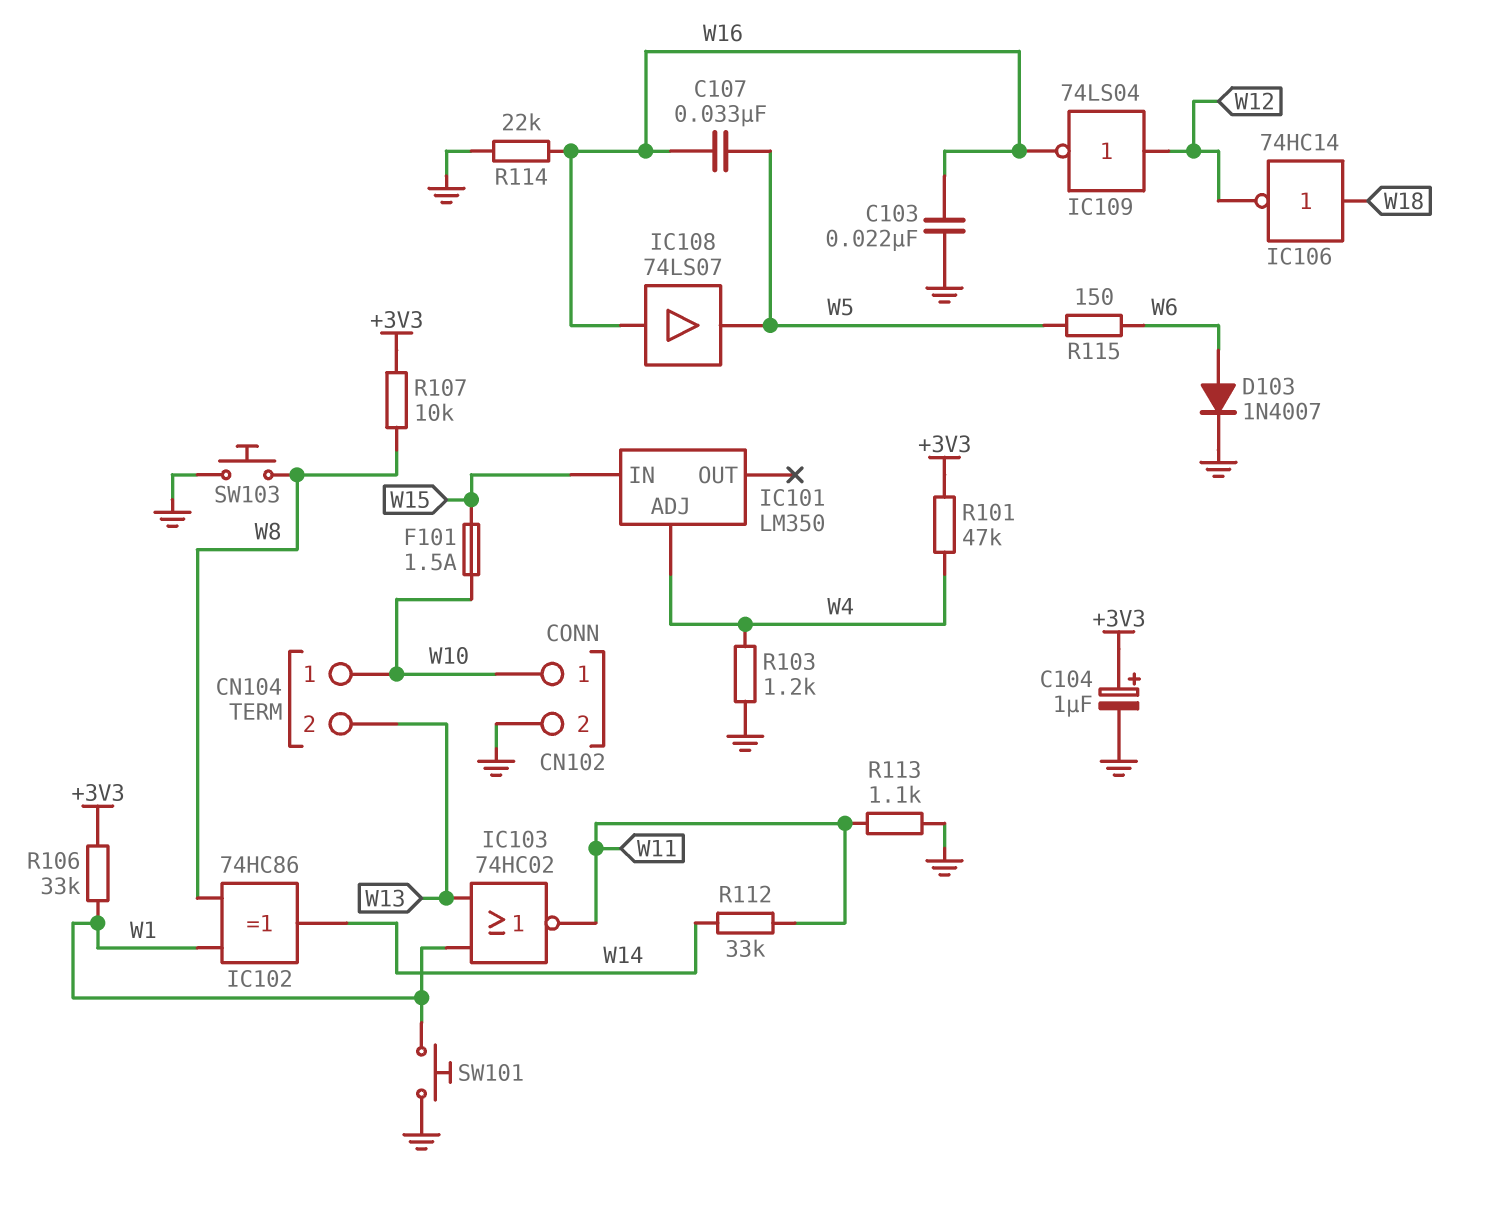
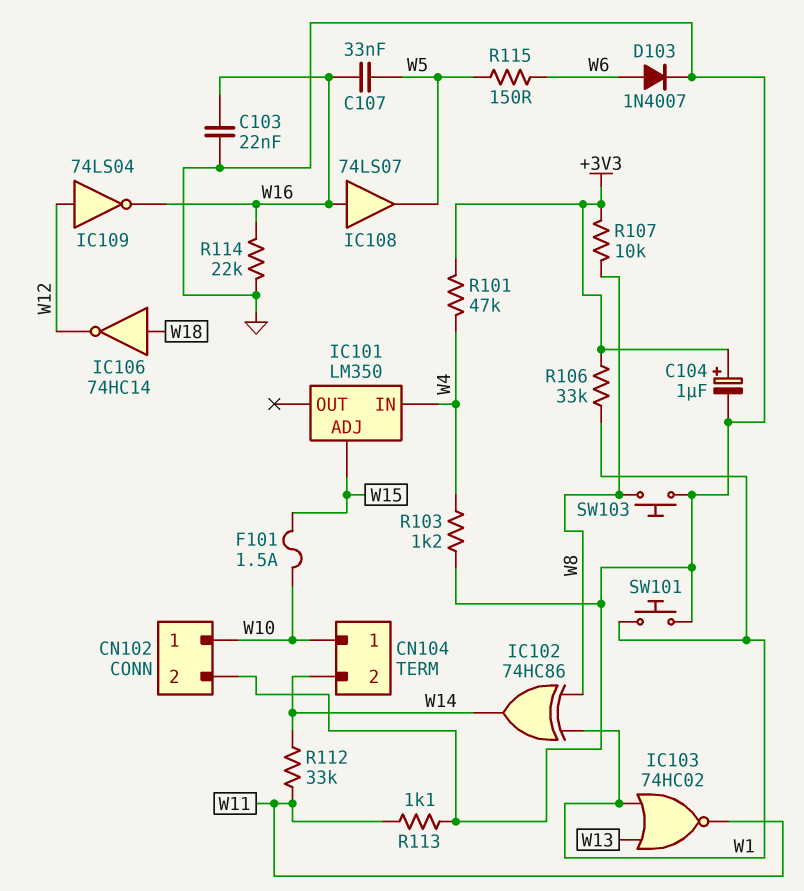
CN104 pin 2: W13 -> W14
IC101 pin ADJ: W4 -> W15
IC101 pin IN: W15 -> W4

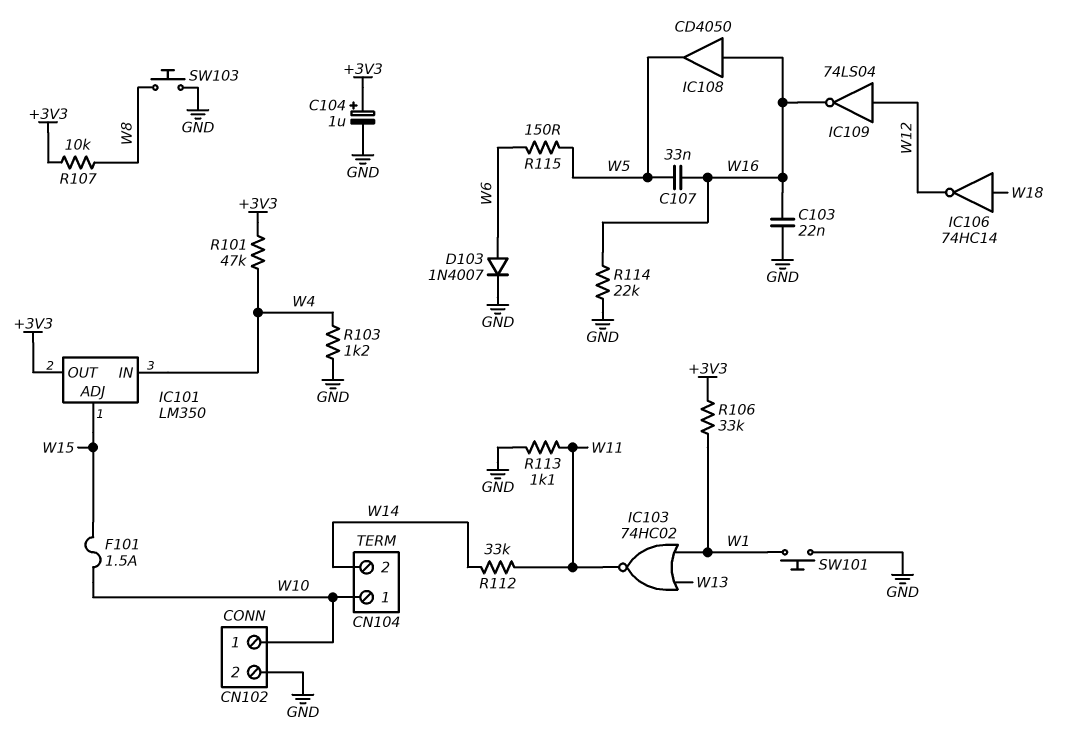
IC101 pin OUT: none -> +3V3
IC102: XOR 74HC86 (in W1, in W8, out W14) -> none
IC108: buffer 74LS07 (in W16, out W5) -> buffer CD4050 (in W16, out W5)

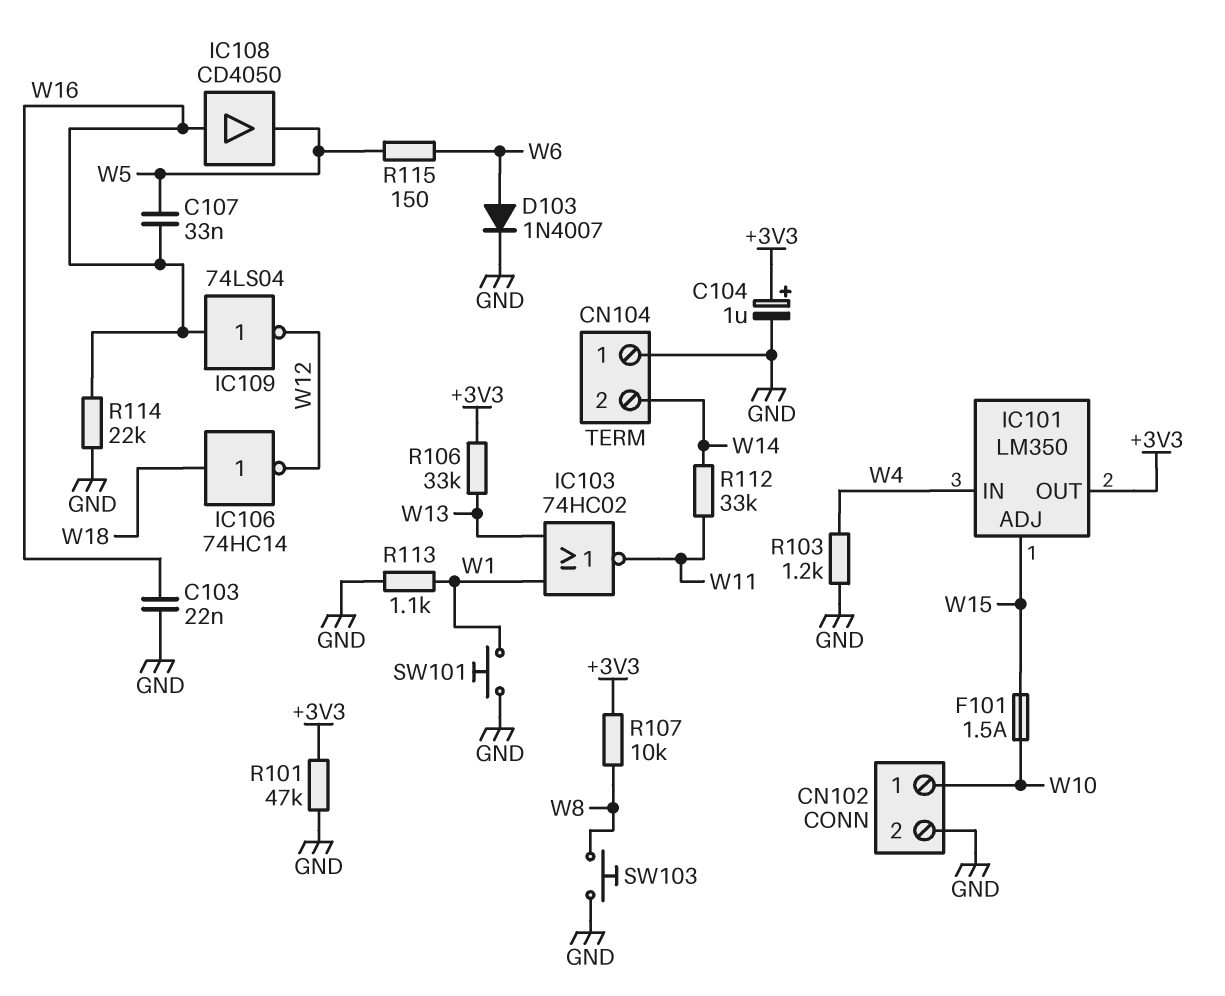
CN104 pin 1: W10 -> GND
IC109: NOT 74LS04 (in W12, out W16) -> NOT 74LS04 (in W16, out W12)
R101: 47k (+3V3, W4) -> 47k (+3V3, GND)
R106: 33k (+3V3, W1) -> 33k (+3V3, W13)
R113: 1.1k (GND, W11) -> 1.1k (GND, W1)

